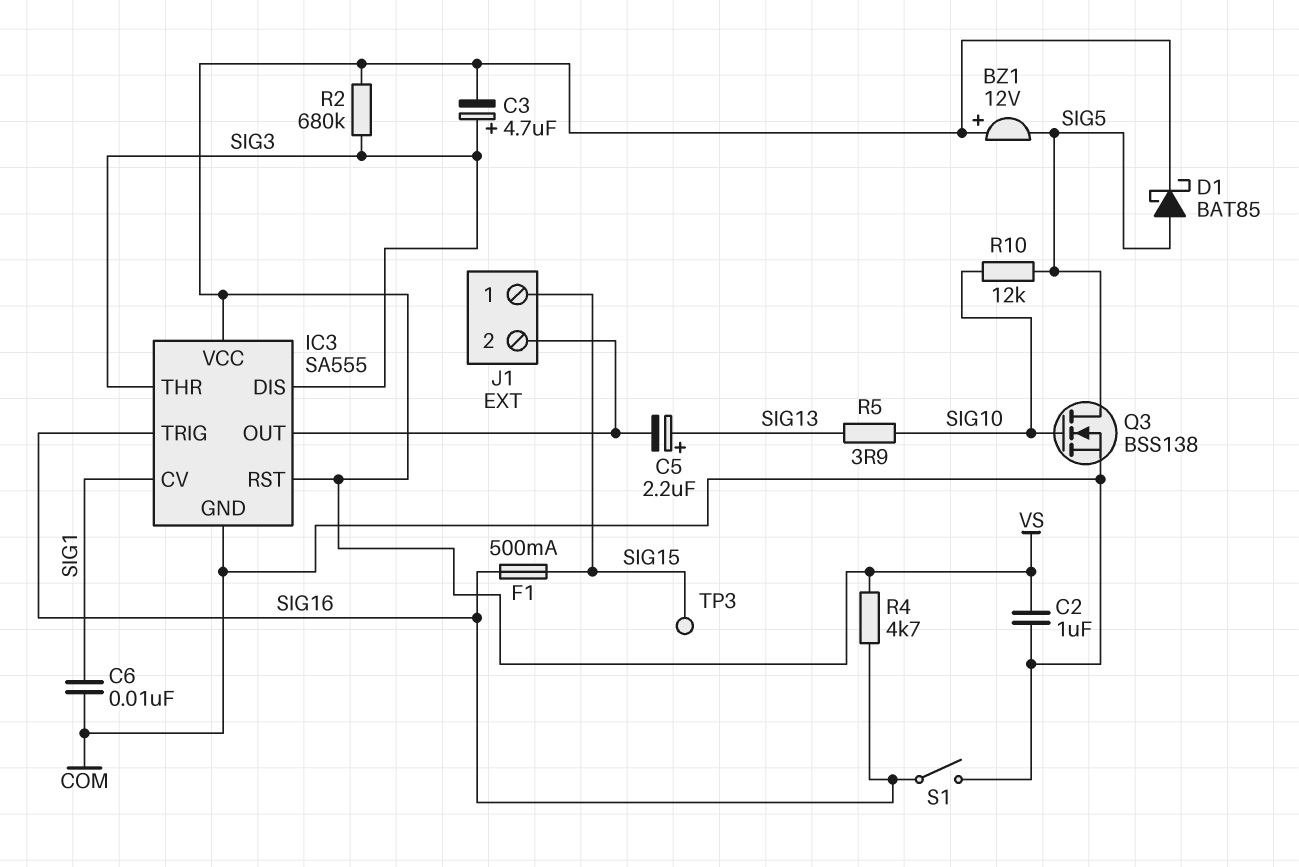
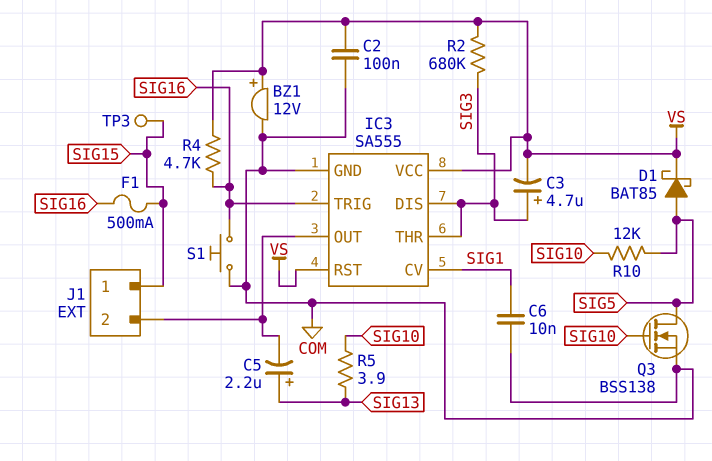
BZ1: buzzer 12V (plus VS, minus SIG5) -> buzzer 12V (plus VS, minus COM)
C2: 1uF (COM, VS) -> 100nF (COM, VS)
S1: switch (COM, SIG16) -> button (COM, SIG16)

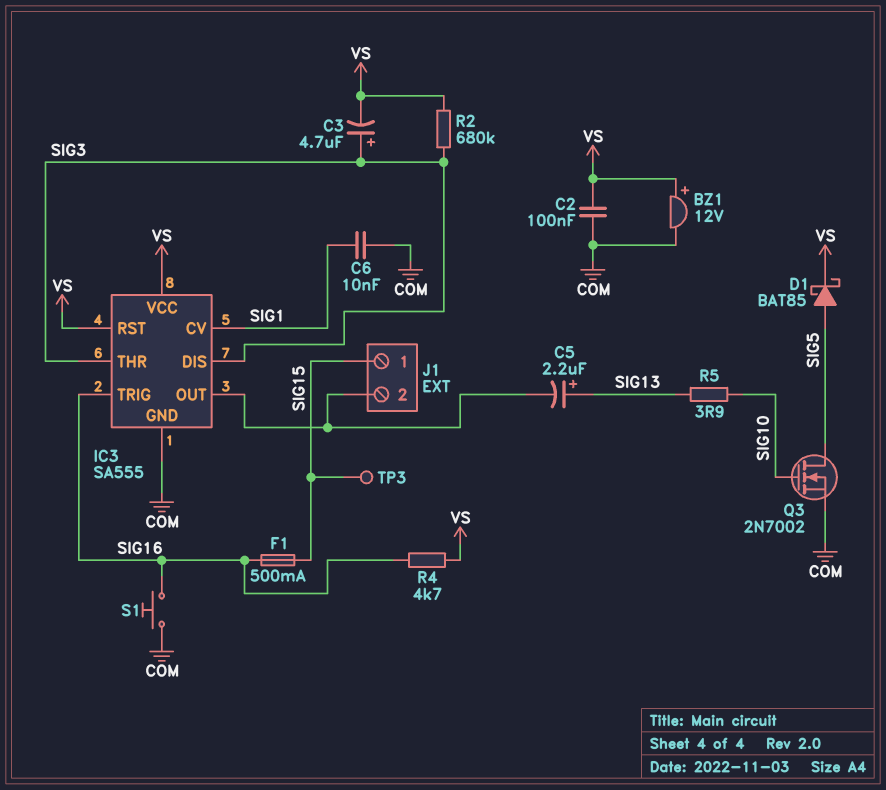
Q3: NMOS BSS138 (G SIG10, D SIG5, S COM) -> NMOS 2N7002 (G SIG10, D SIG5, S COM)
R10: 12k (SIG5, SIG10) -> none

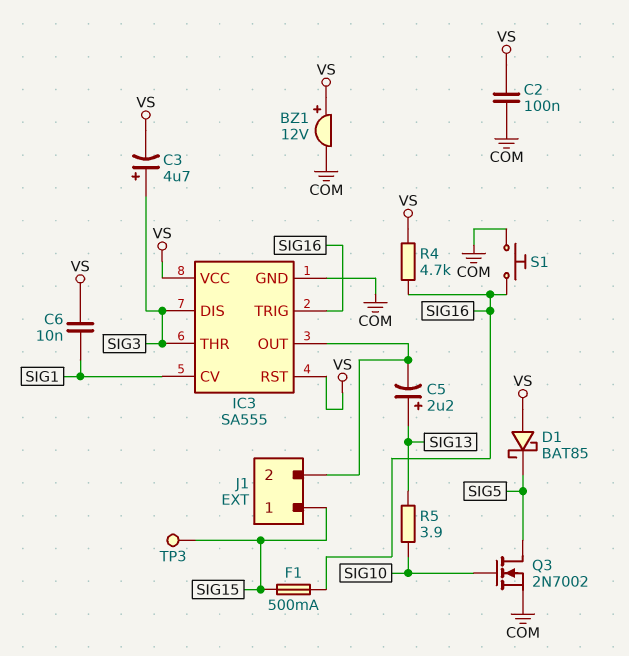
C6: 10nF (COM, SIG1) -> 10nF (SIG1, VS)
D1: schottky BAT85 (A SIG5, K VS) -> schottky BAT85 (A VS, K SIG5)
R2: 680k (SIG3, VS) -> none

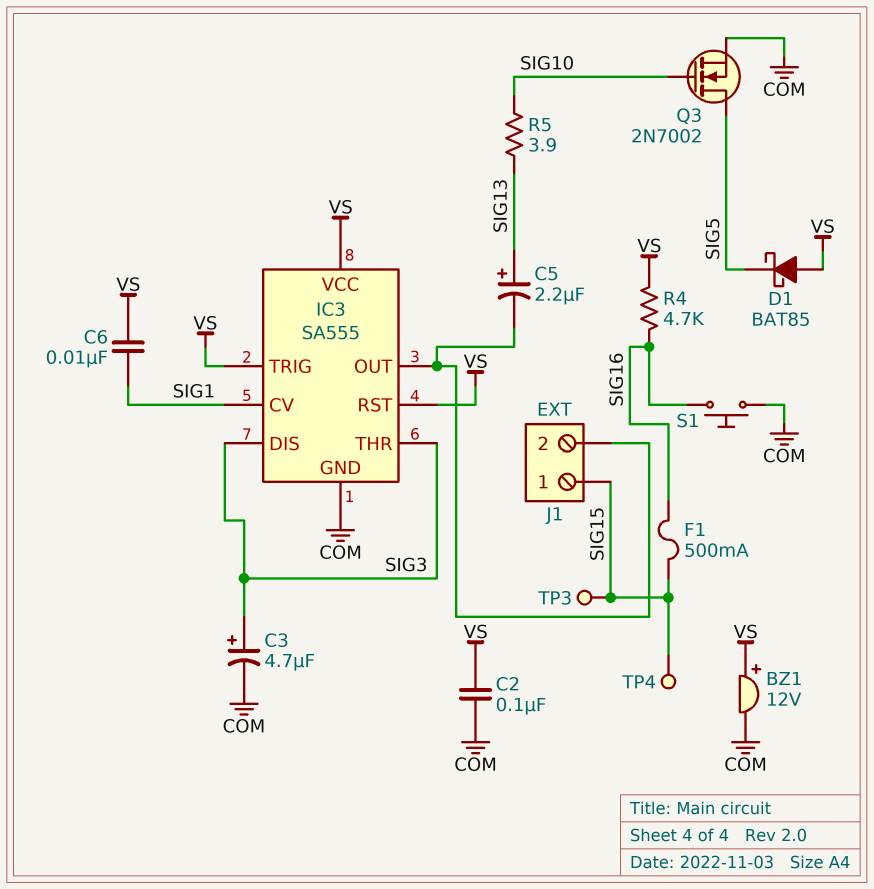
C3: 4.7uF (plus SIG3, minus VS) -> 4.7uF (plus SIG3, minus COM)
IC3 pin TRIG: SIG16 -> VS
TP4: none -> test point (SIG15)

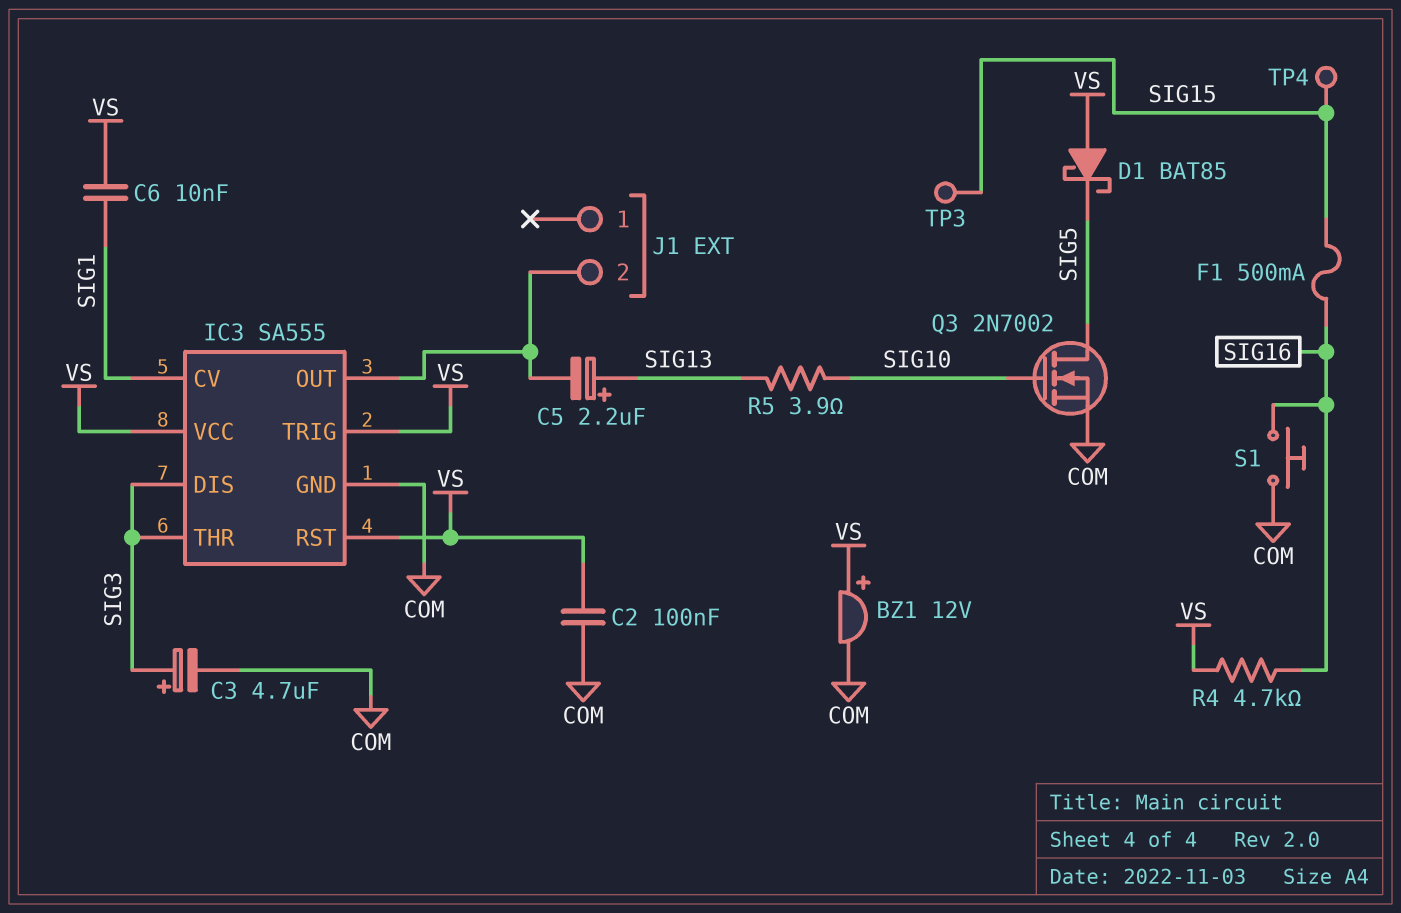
J1 pin 1: SIG15 -> none

